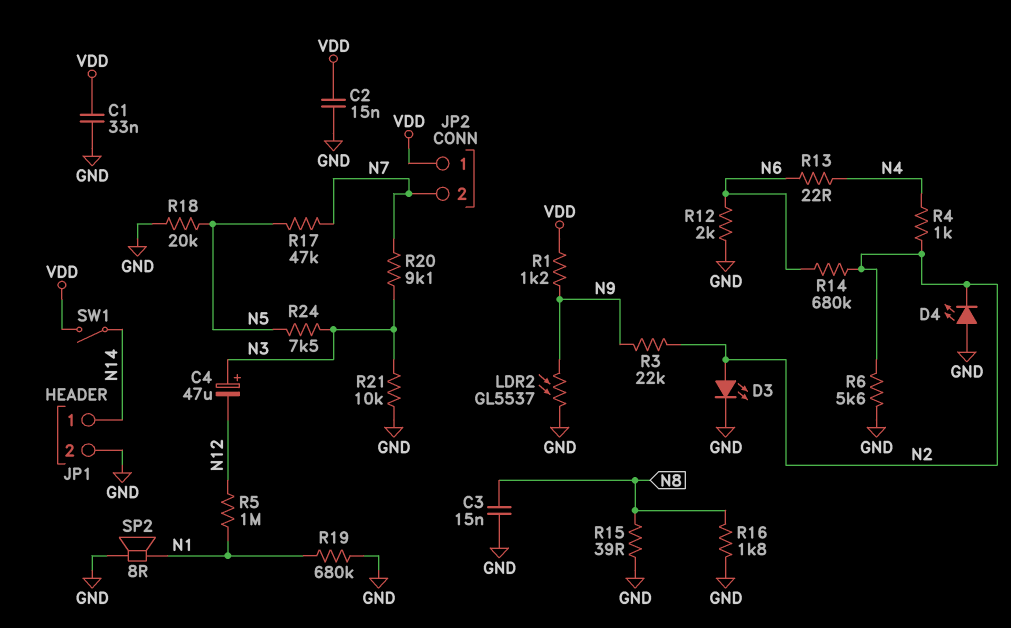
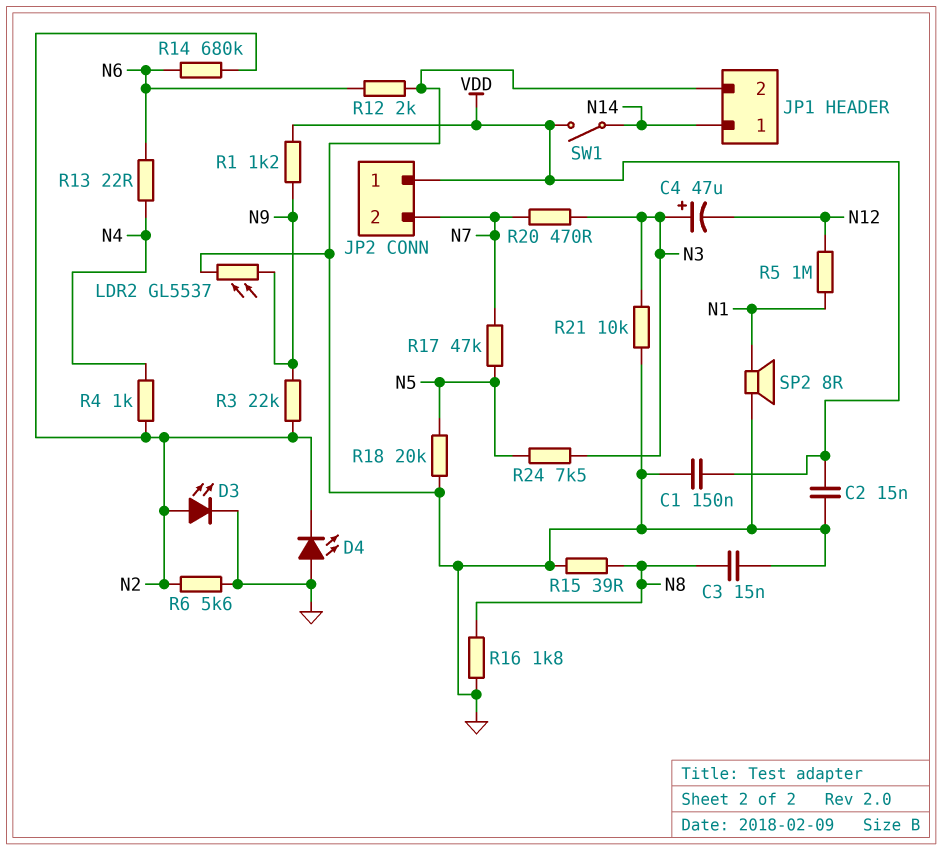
C1: 33nF (GND, VDD) -> 150nF (GND, VDD)
R19: 680k (GND, N1) -> none
R20: 9.1k (N3, N7) -> 470 (N3, N7)

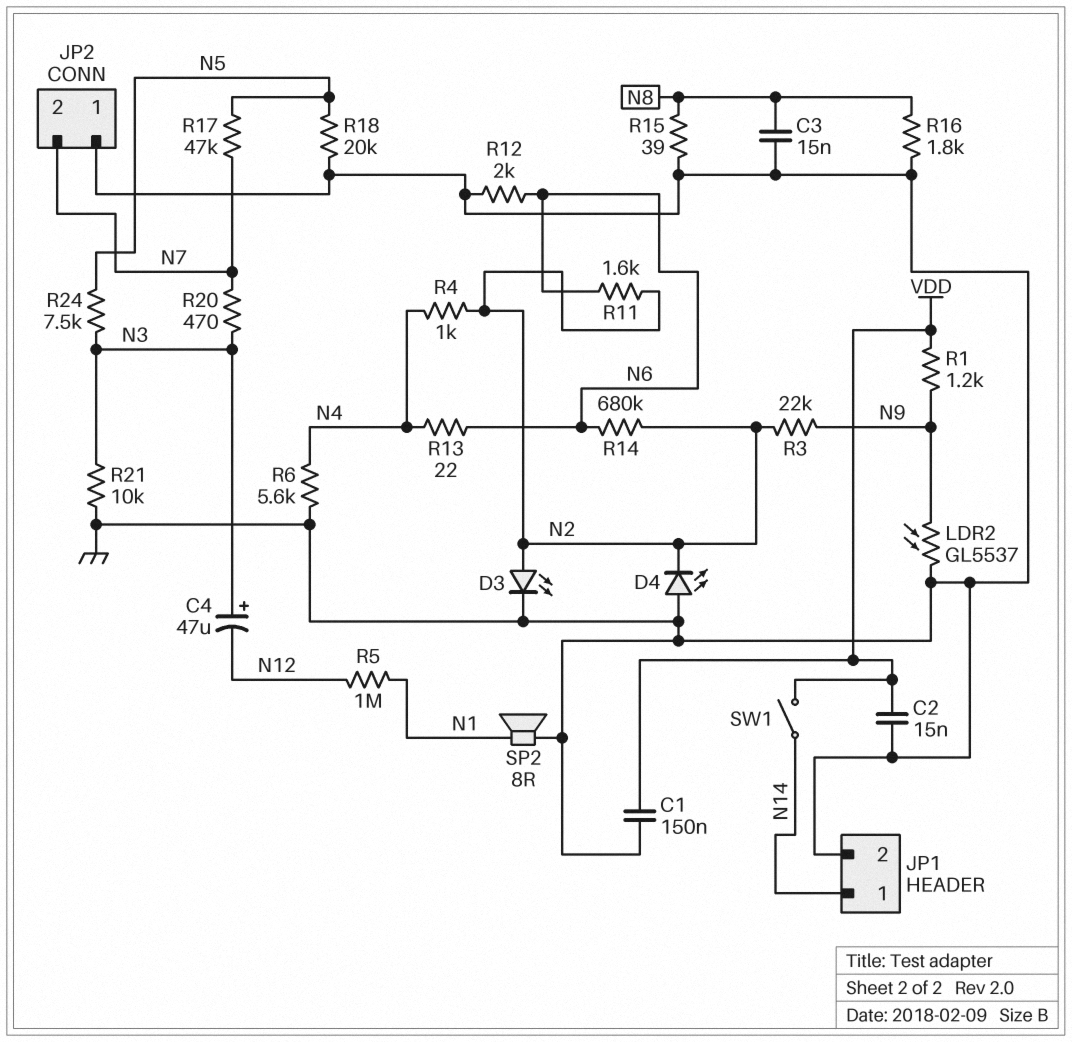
JP2 pin 1: VDD -> GND
R6: 5.6k (GND, N2) -> 5.6k (GND, N4)
R11: none -> 1.6k (N2, N6)

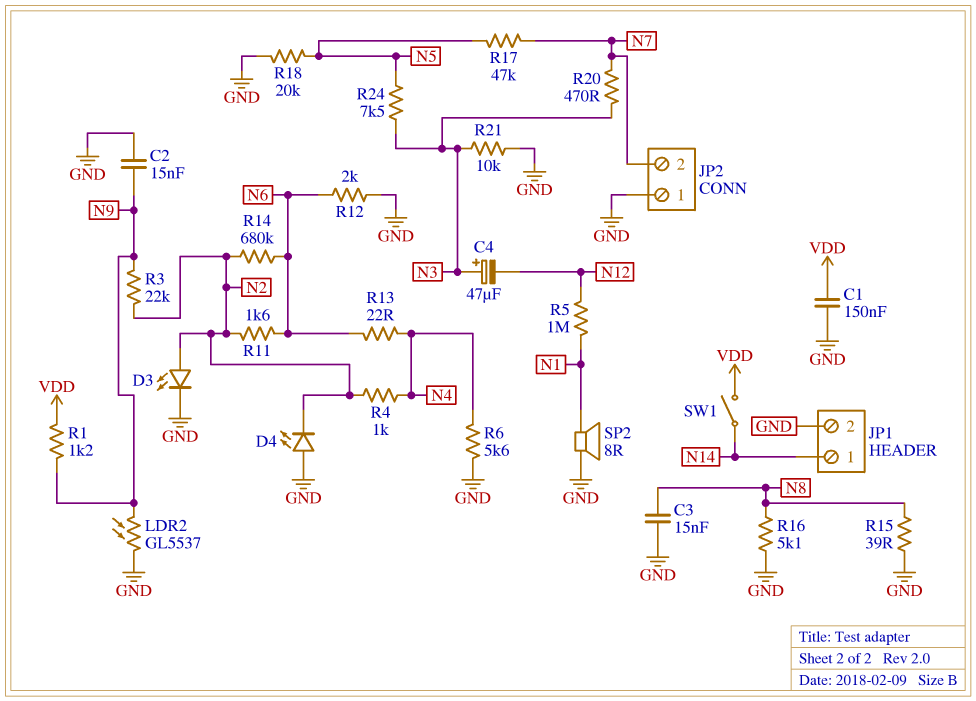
C2: 15nF (GND, VDD) -> 15nF (GND, N9)
R16: 1.8k (GND, N8) -> 5.1k (GND, N8)

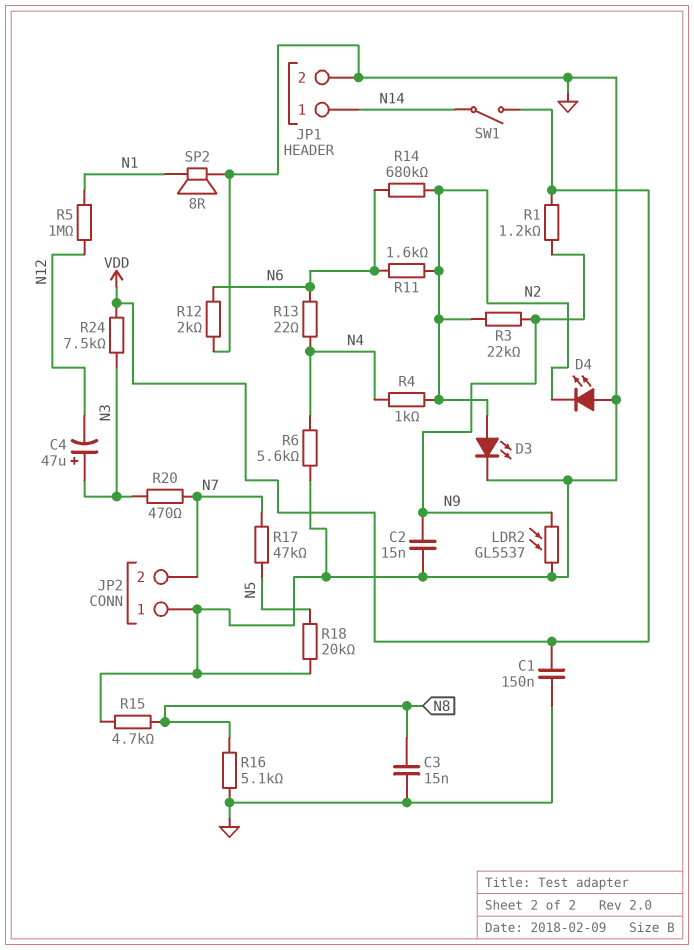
R15: 39 (GND, N8) -> 4.7k (GND, N8)
R21: 10k (GND, N3) -> none
R24: 7.5k (N3, N5) -> 7.5k (N3, VDD)

